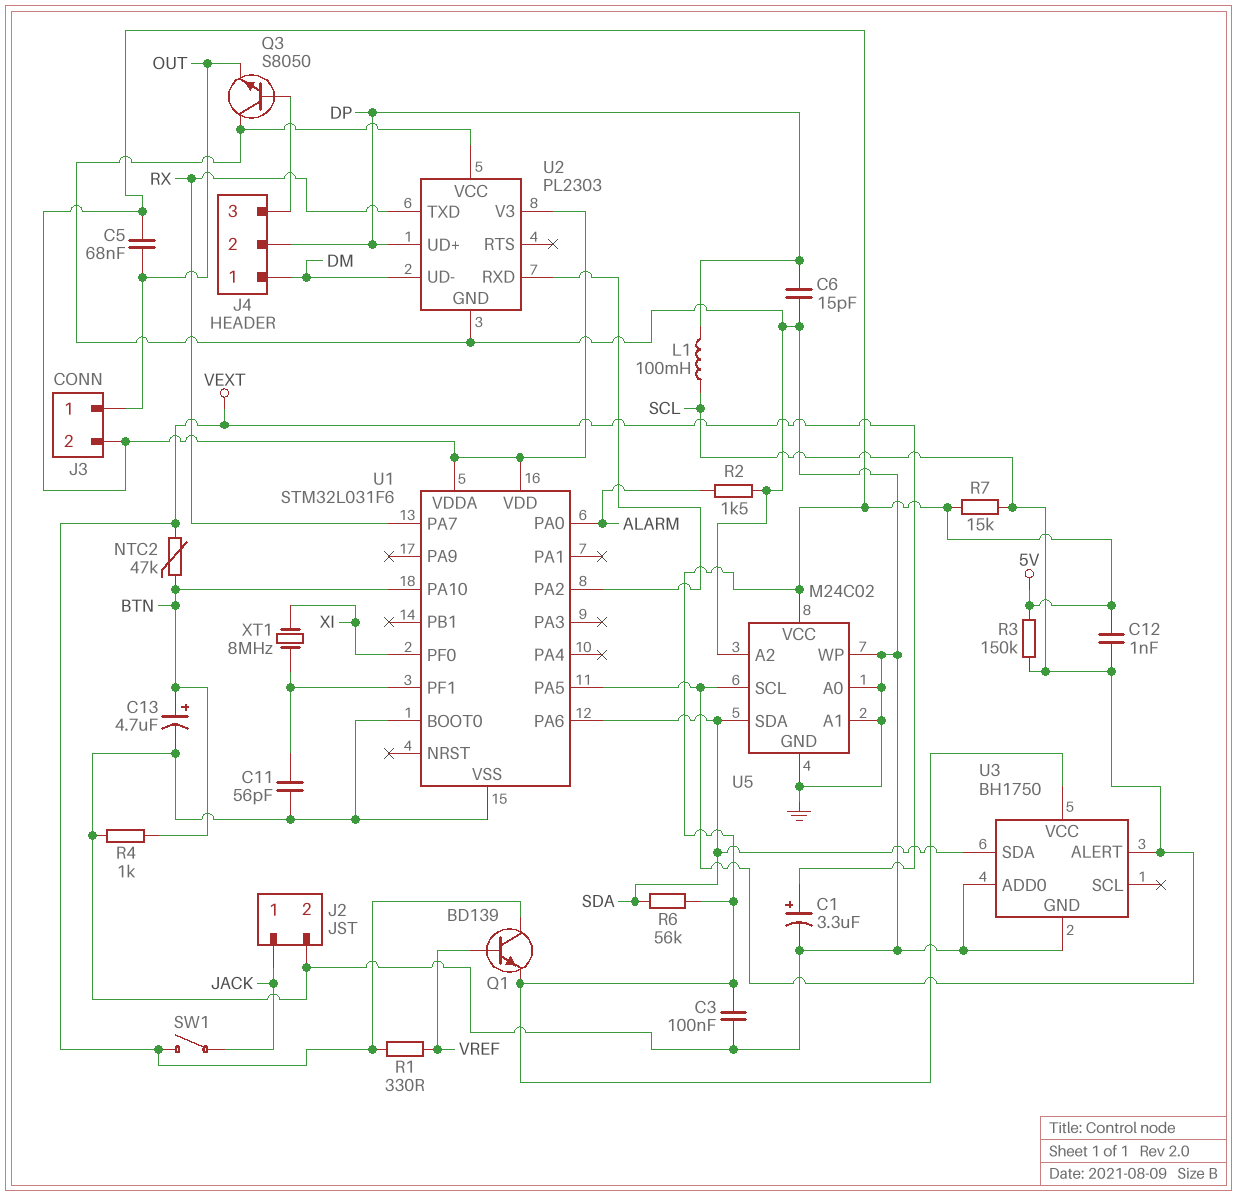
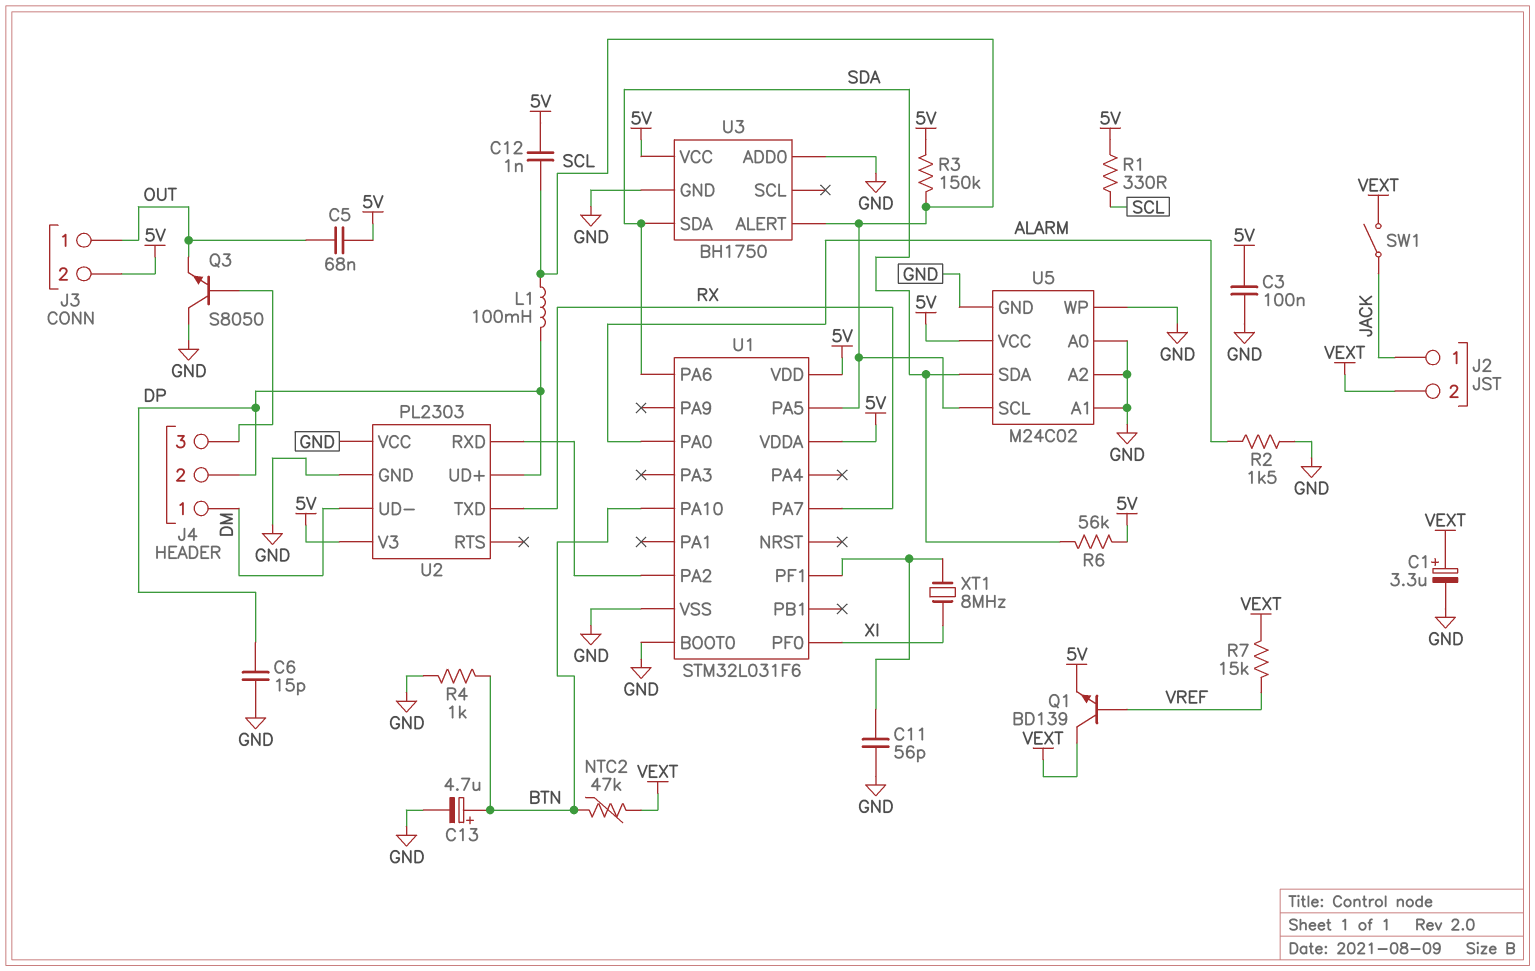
J2 pin 2: GND -> VEXT
R1: 330 (VEXT, VREF) -> 330 (5V, SCL)
R7: 15k (5V, SCL) -> 15k (VEXT, VREF)

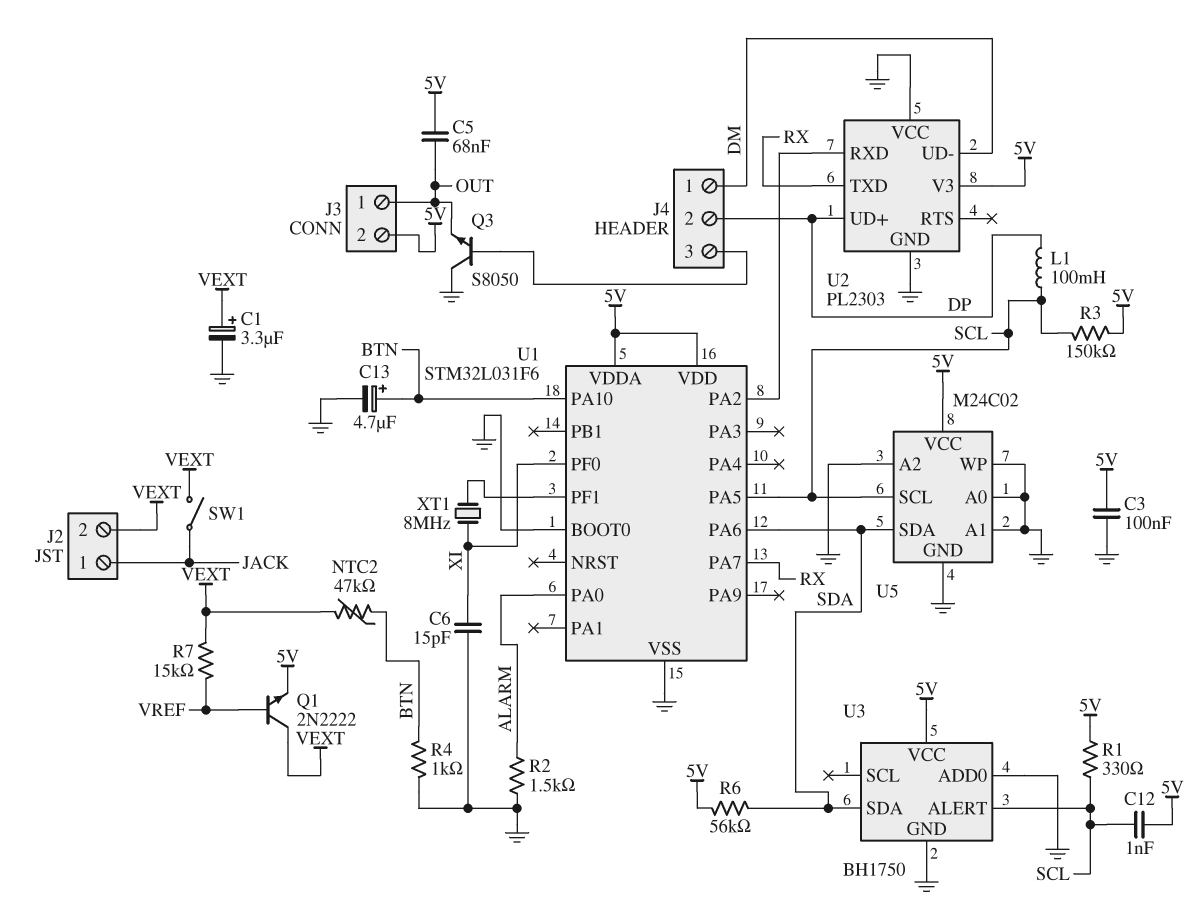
C6: 15pF (DP, GND) -> 15pF (GND, XI)
C11: 56pF (GND, U1/PF1) -> none
Q1: NPN BD139 (B VREF, C VEXT, E 5V) -> NPN 2N2222 (B VREF, C VEXT, E 5V)

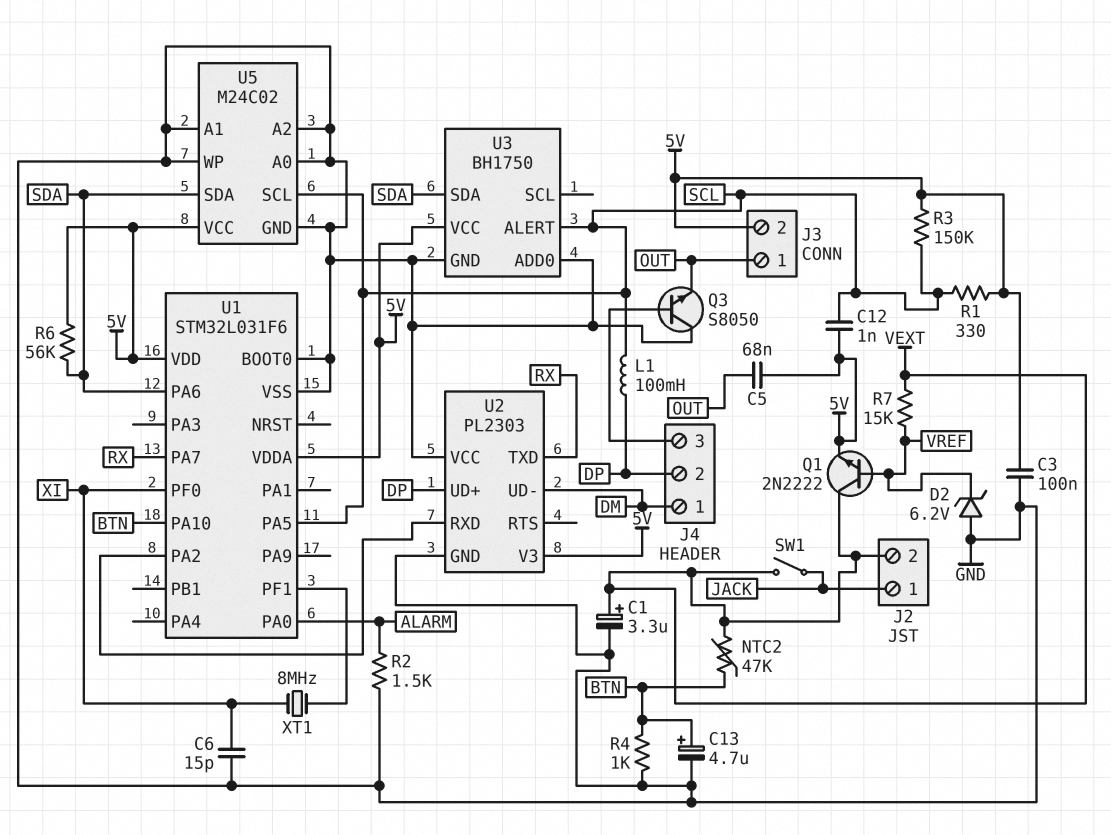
D2: none -> zener 6.2V (A GND, K VREF)

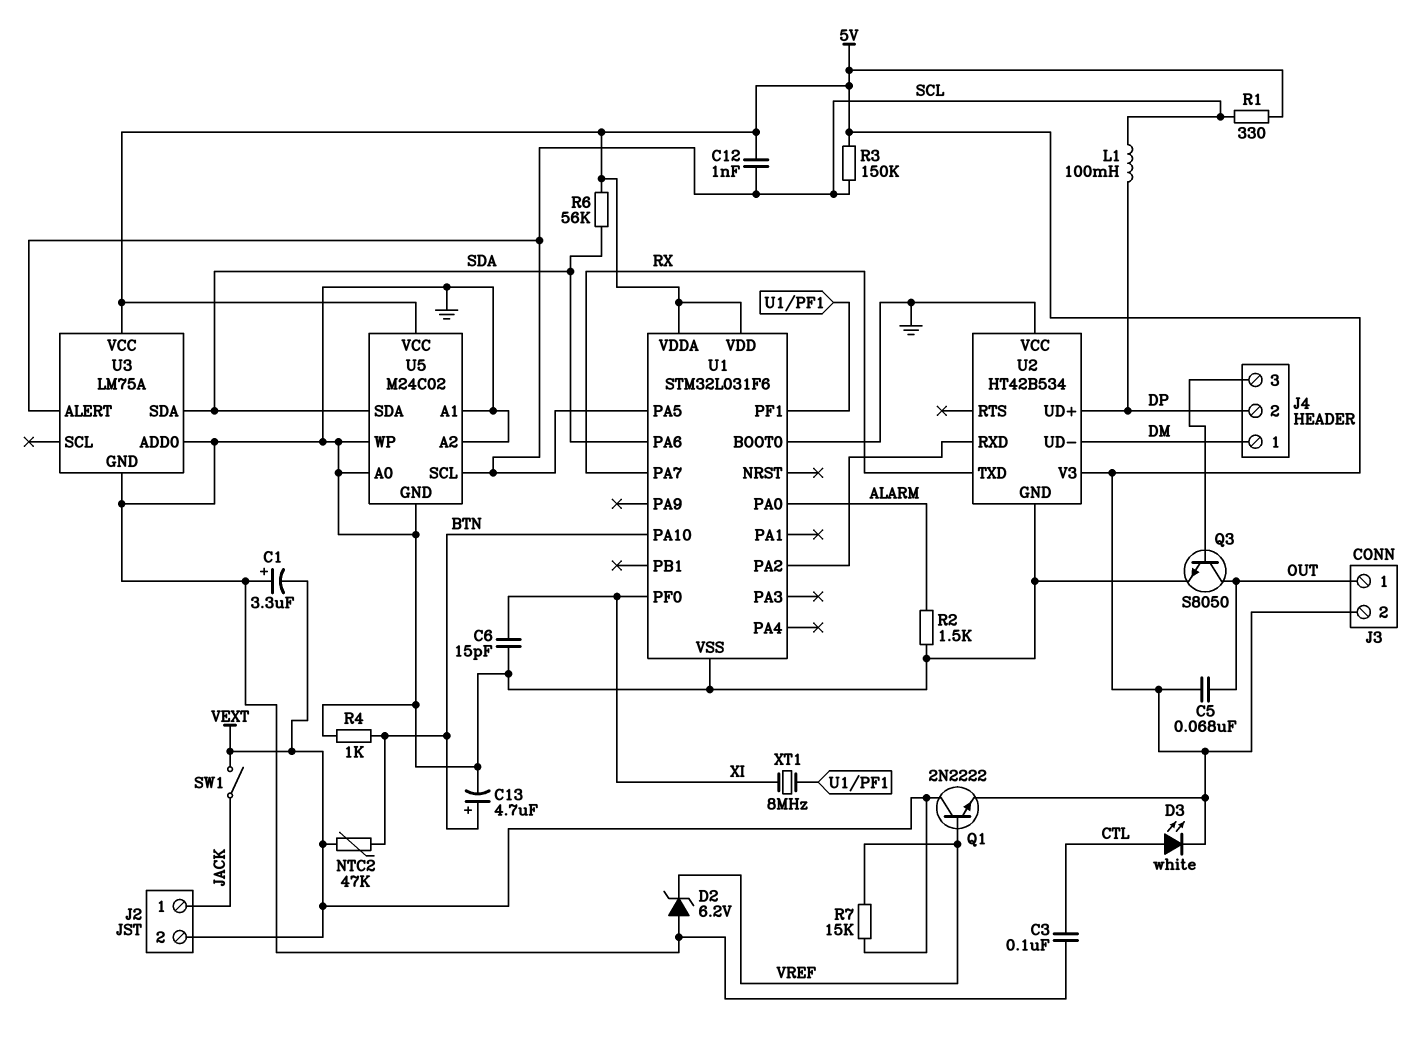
C1: 3.3uF (plus VEXT, minus GND) -> 3.3uF (plus GND, minus VEXT)
C3: 100nF (5V, GND) -> 100nF (CTL, GND)
D3: none -> LED white (A CTL, K 5V)
Q3: NPN S8050 (B J4/3, C GND, E OUT) -> NPN S8050 (B J4/3, C OUT, E GND)
U2: PL2303 -> HT42B534
U3: BH1750 -> LM75A

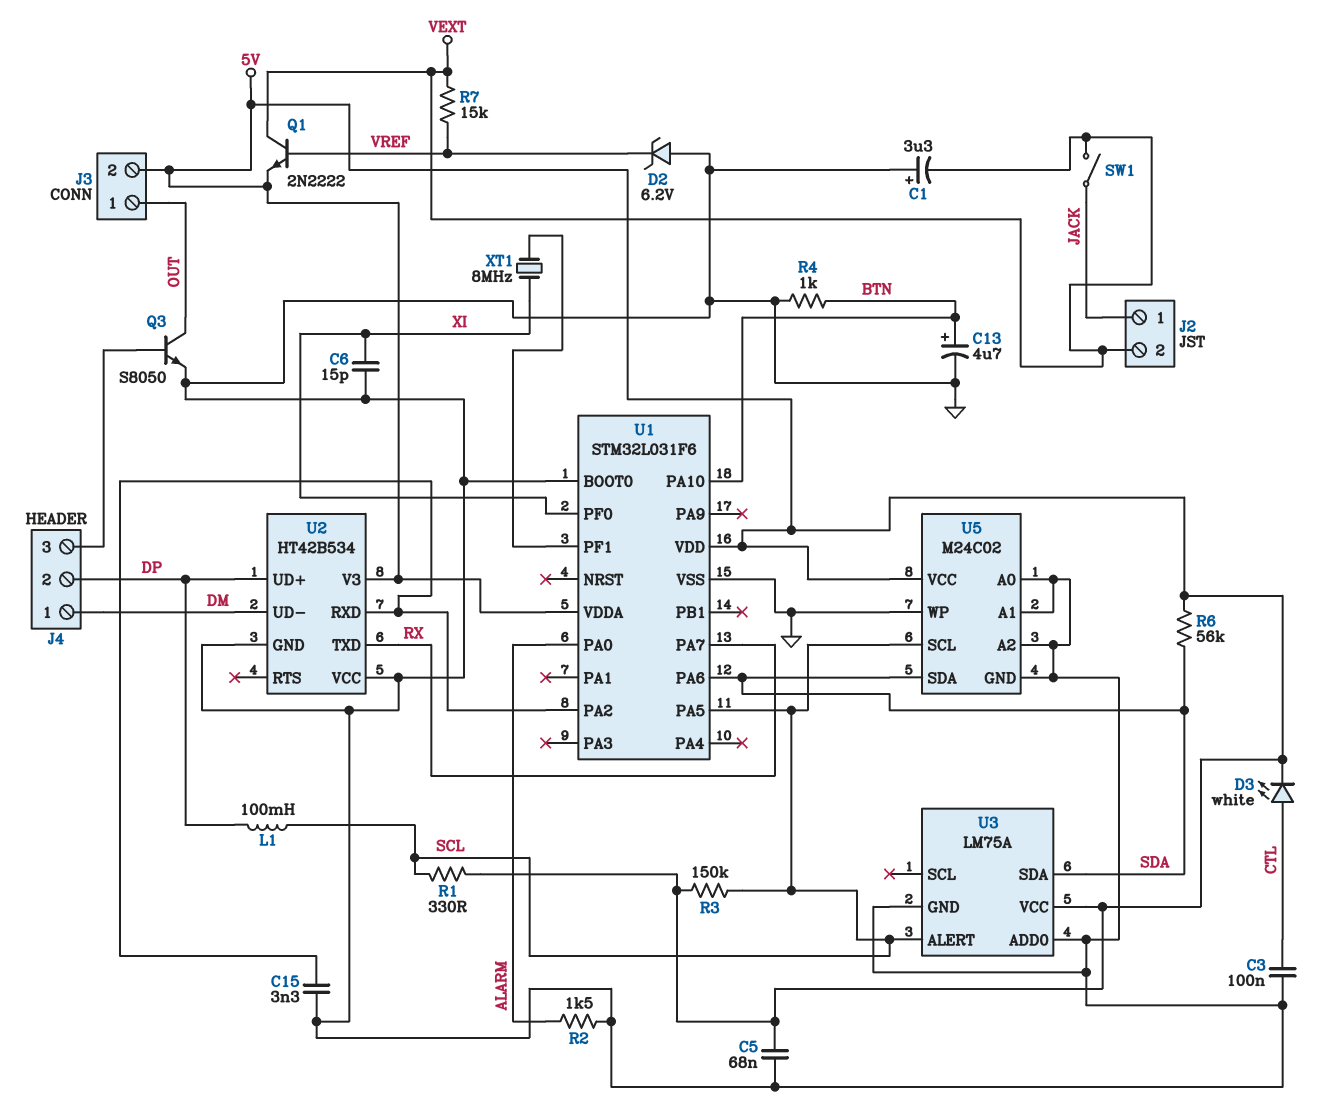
C5: 68nF (5V, OUT) -> 68nF (5V, GND)
C12: 1nF (5V, SCL) -> none
C15: none -> 3.3nF (GND, U1/PA2)
NTC2: 47k (BTN, VEXT) -> none

